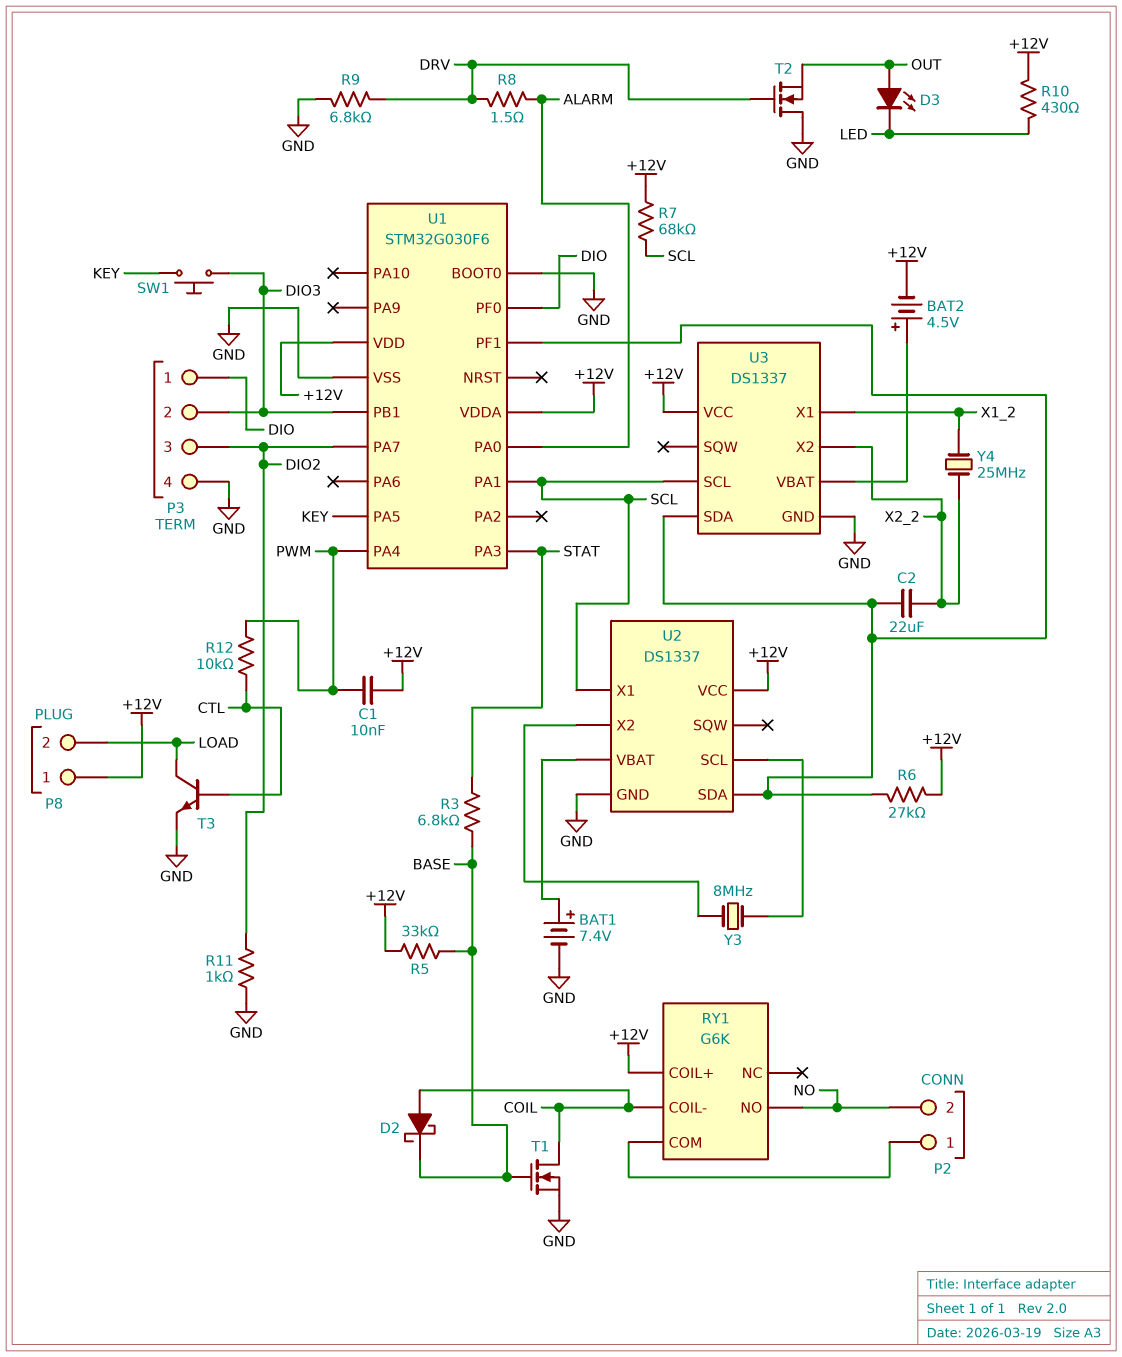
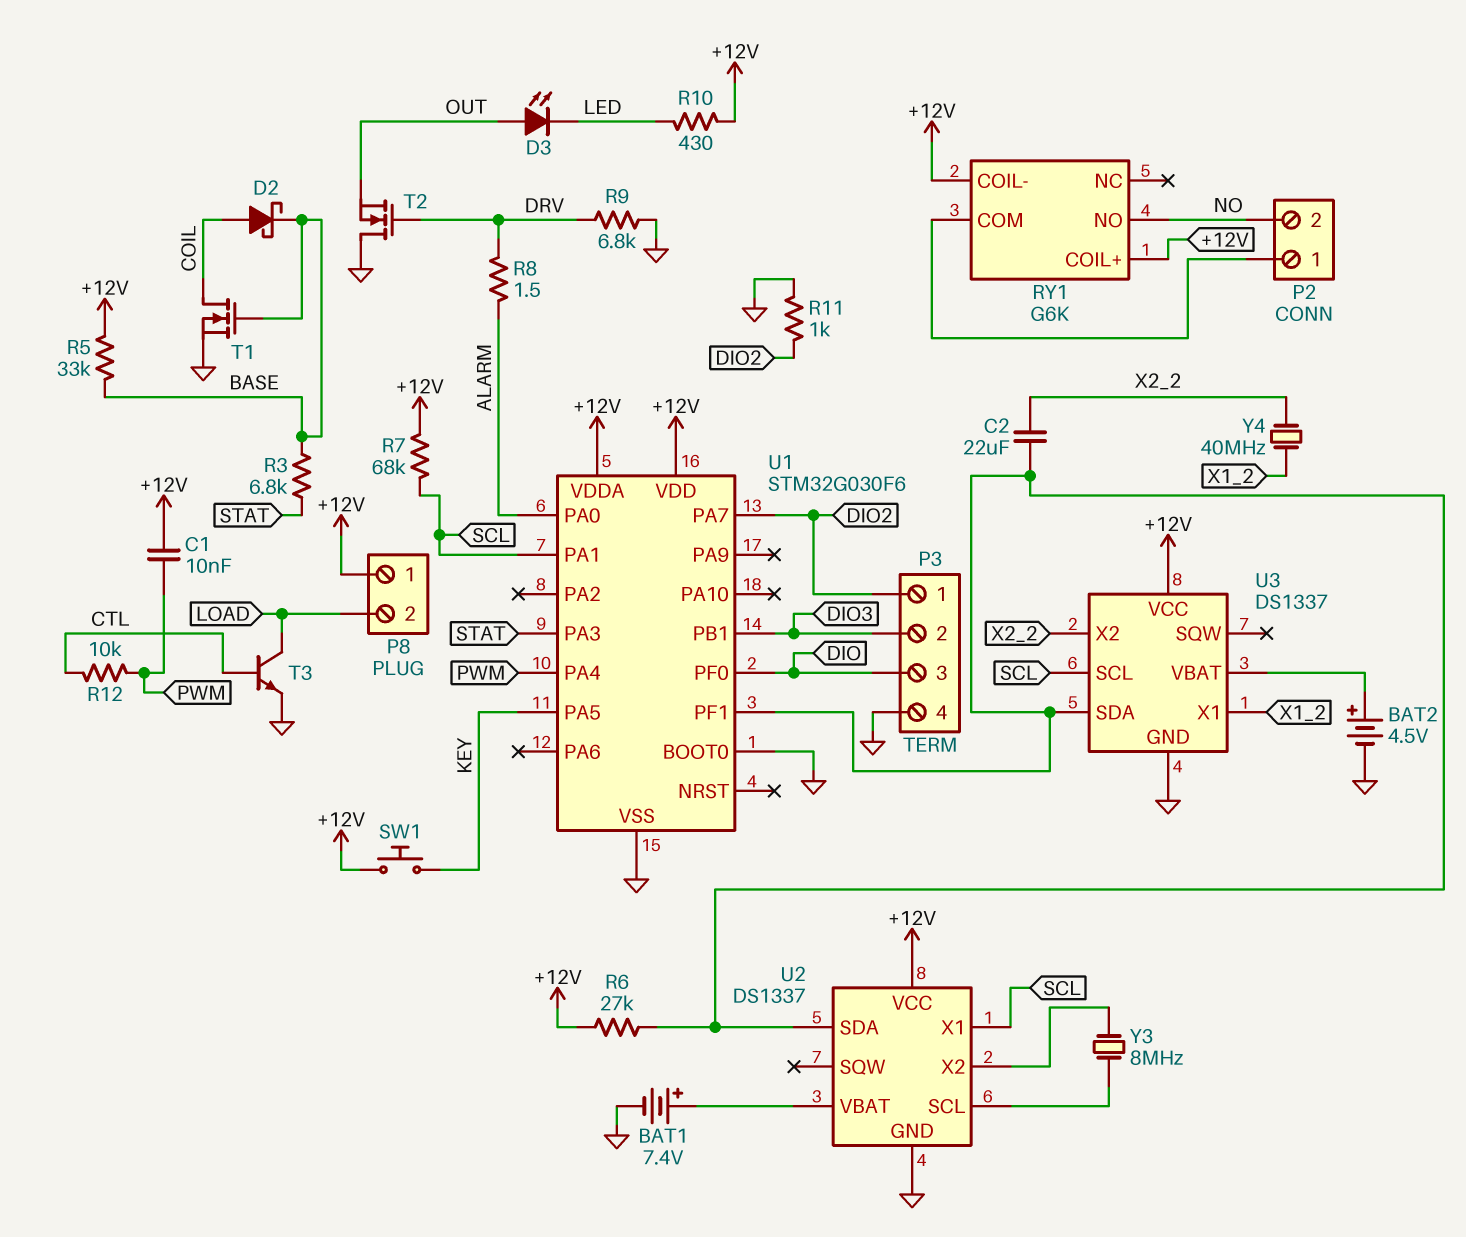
BAT2: 4.5V (plus U3/VBAT, minus +12V) -> 4.5V (plus U3/VBAT, minus GND)
P3 pin 1: DIO -> DIO2
P3 pin 3: DIO2 -> DIO
RY1 pin COIL-: COIL -> +12V
SW1: button (DIO3, KEY) -> button (+12V, KEY)
Y4: 25MHz (X1_2, X2_2) -> 40MHz (X1_2, X2_2)

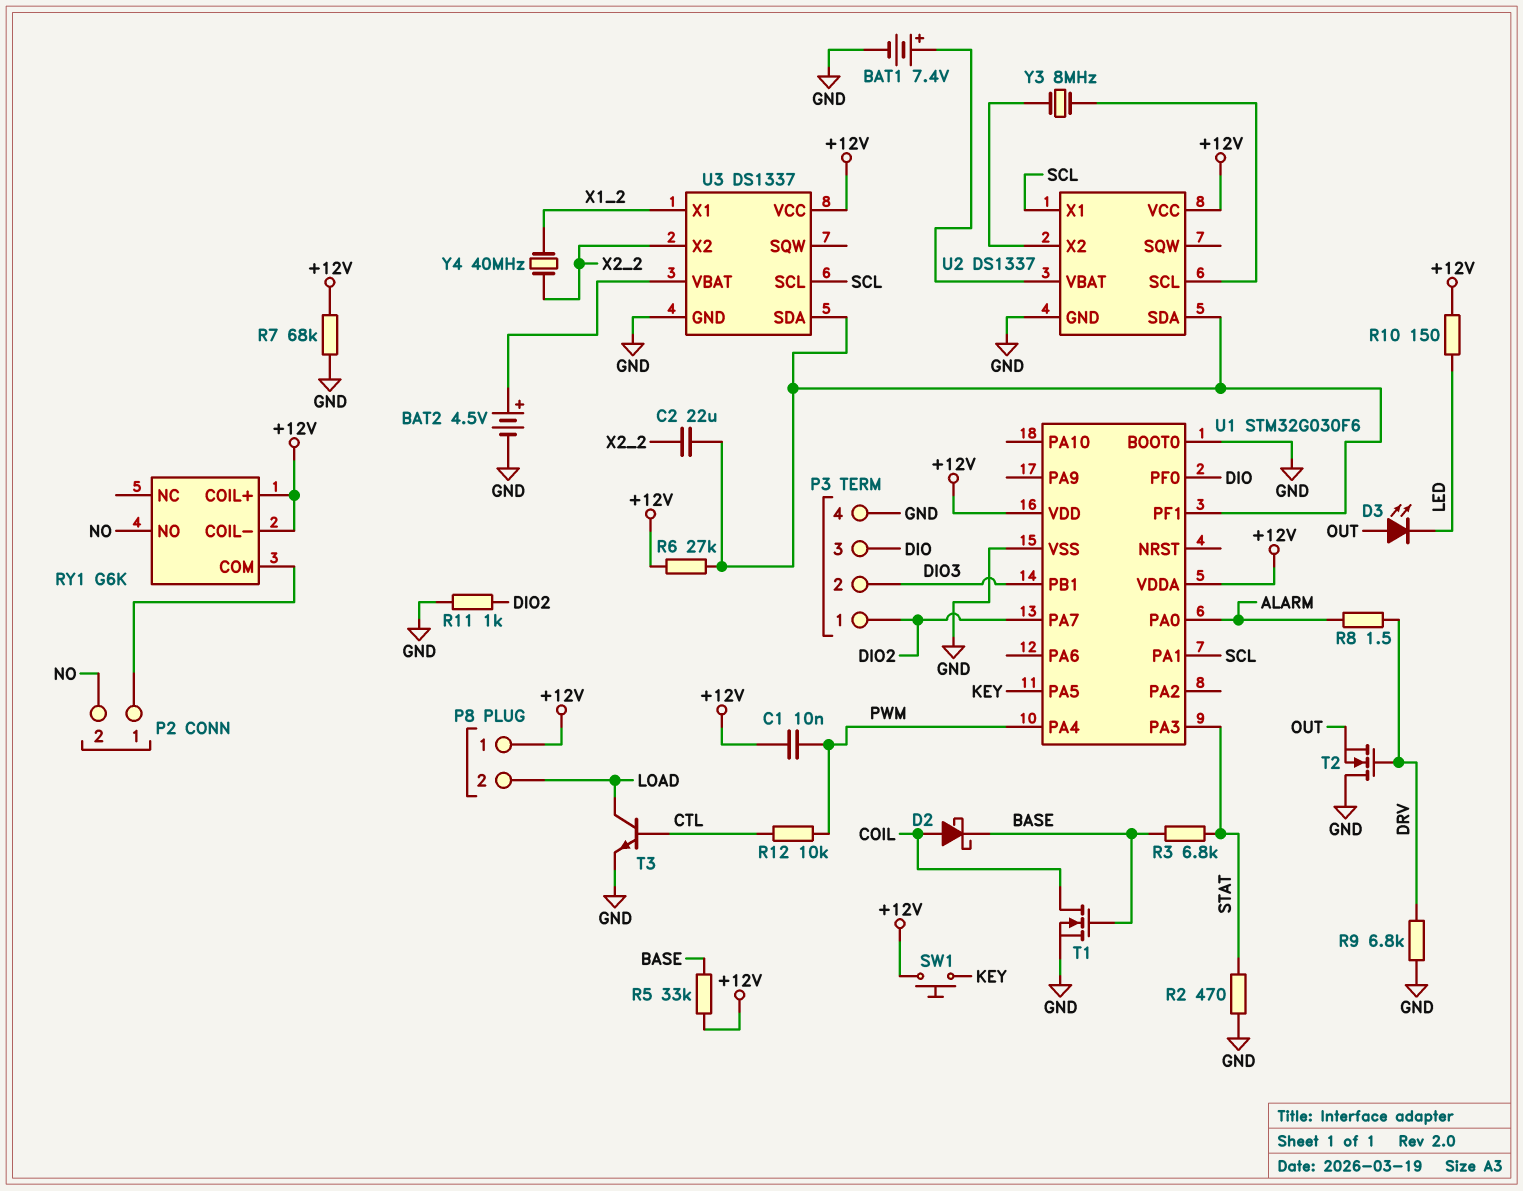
R2: none -> 470 (GND, STAT)
R7: 68k (+12V, SCL) -> 68k (+12V, GND)
R10: 430 (+12V, LED) -> 150 (+12V, LED)

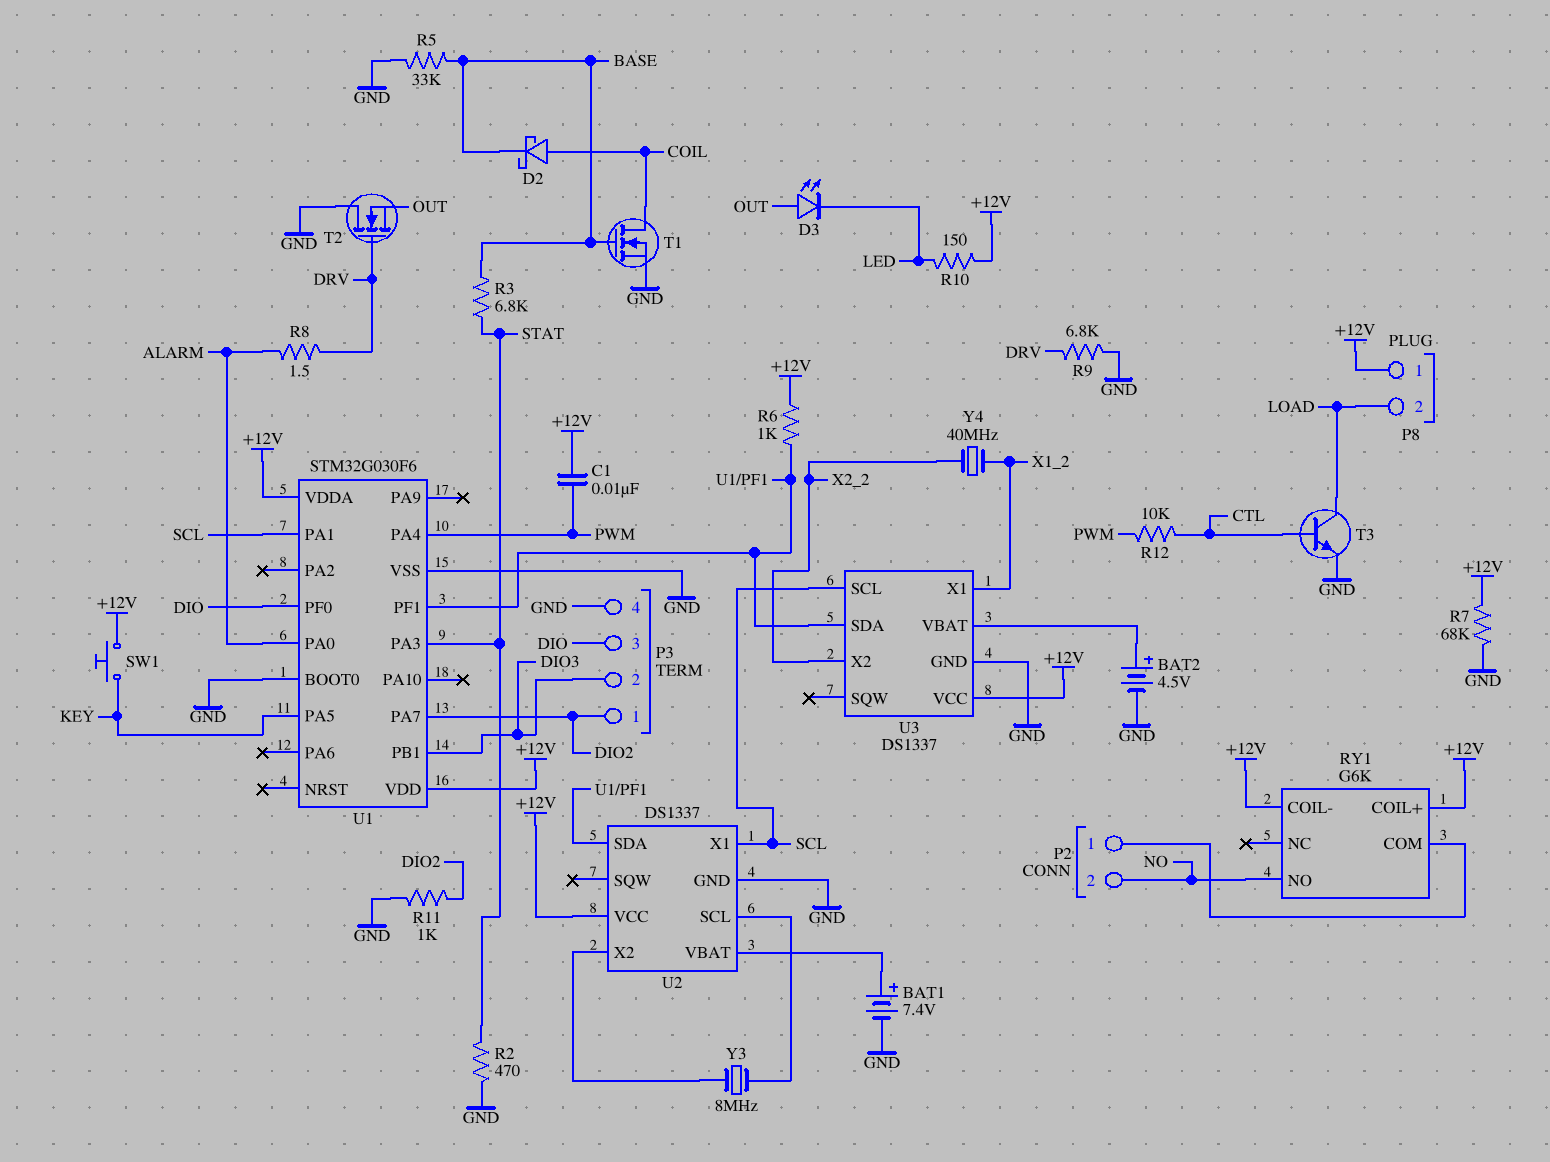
C2: 22uF (U1/PF1, X2_2) -> none
R5: 33k (+12V, BASE) -> 33k (BASE, GND)
R6: 27k (+12V, U1/PF1) -> 1k (+12V, U1/PF1)

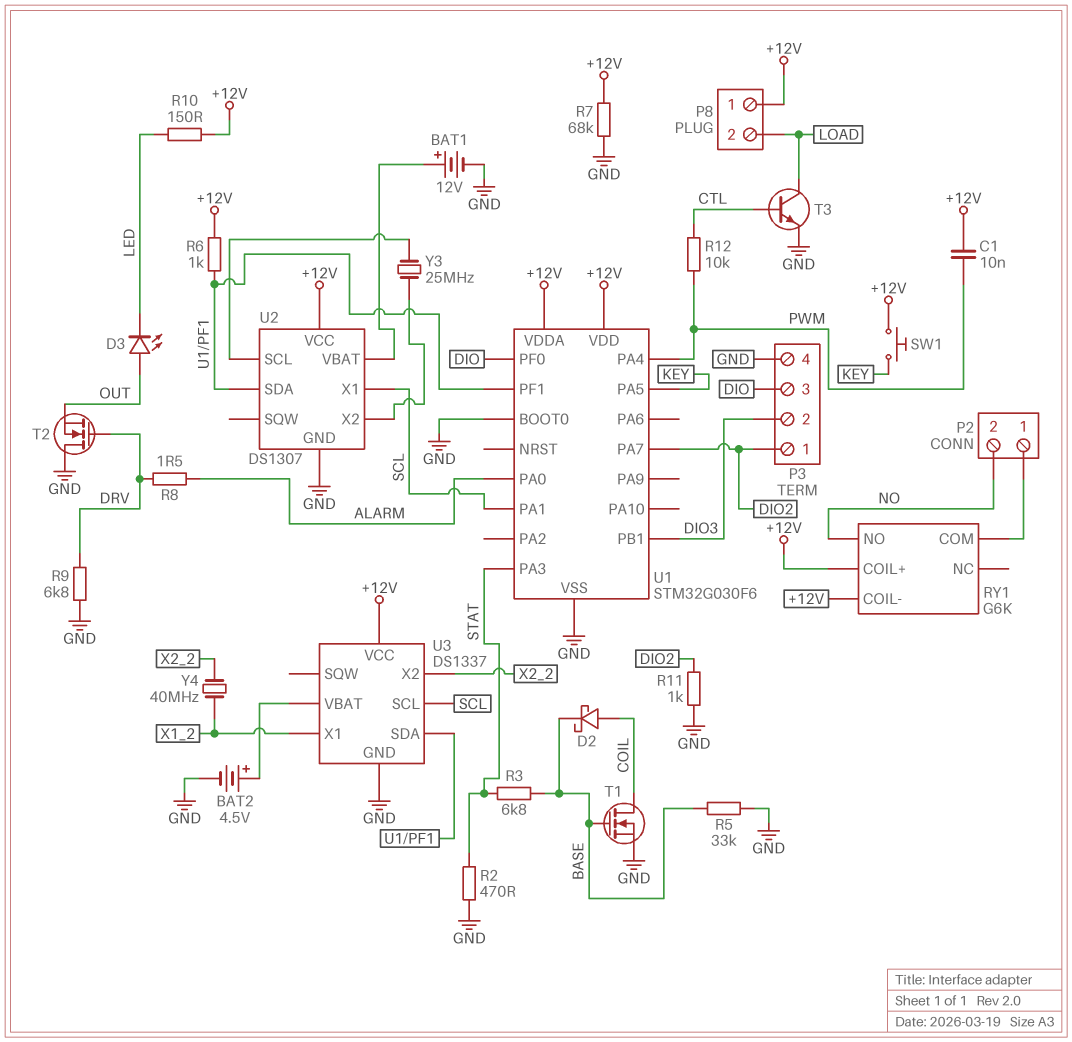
BAT1: 7.4V (plus U2/VBAT, minus GND) -> 12V (plus U2/VBAT, minus GND)
U2: DS1337 -> DS1307
Y3: 8MHz (U2/SCL, U2/X2) -> 25MHz (U2/SCL, U2/X2)

